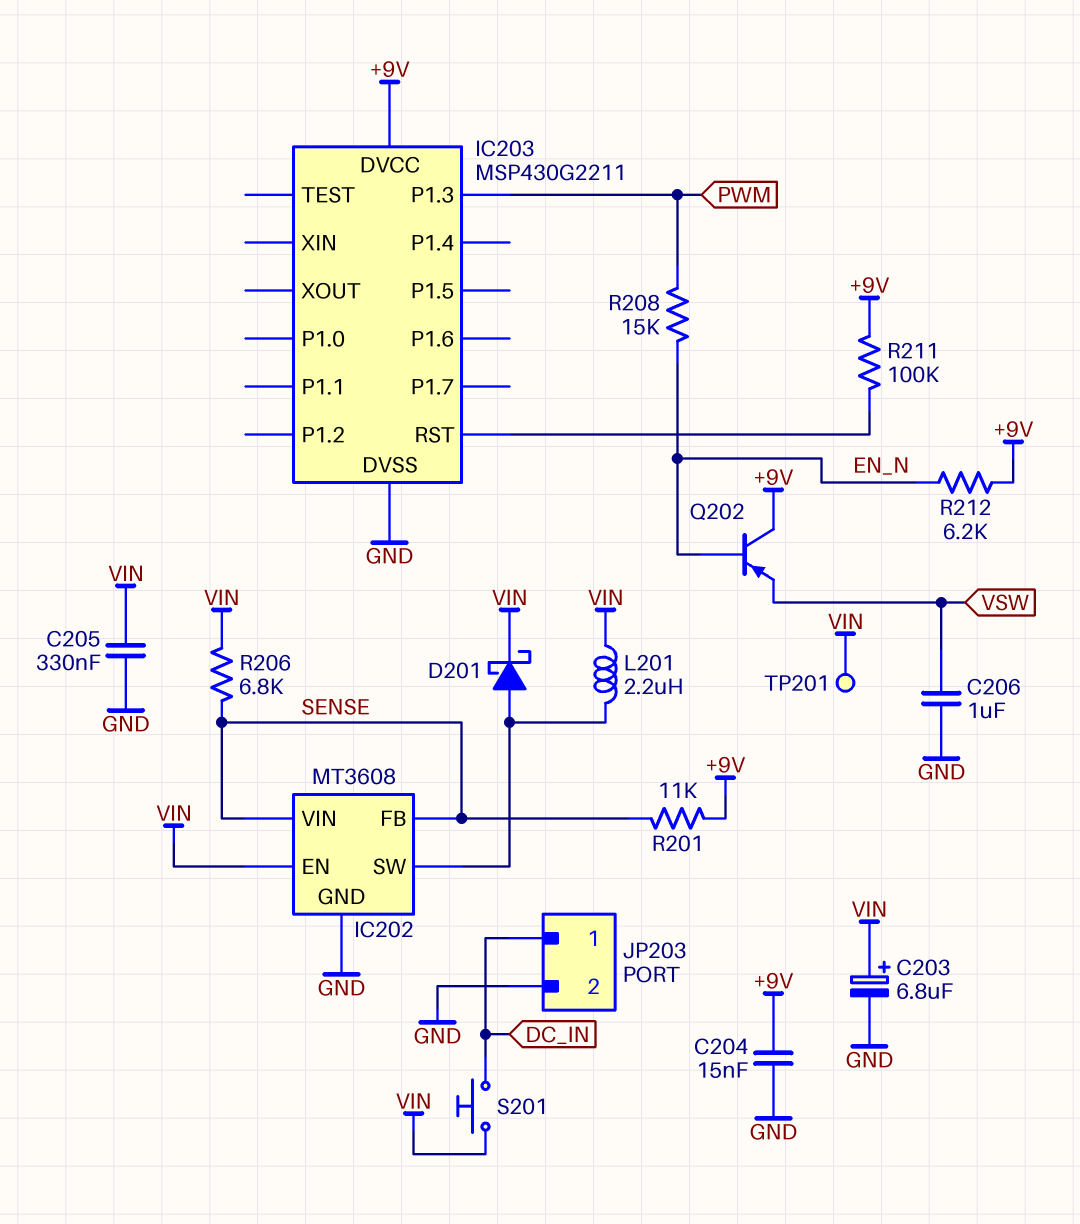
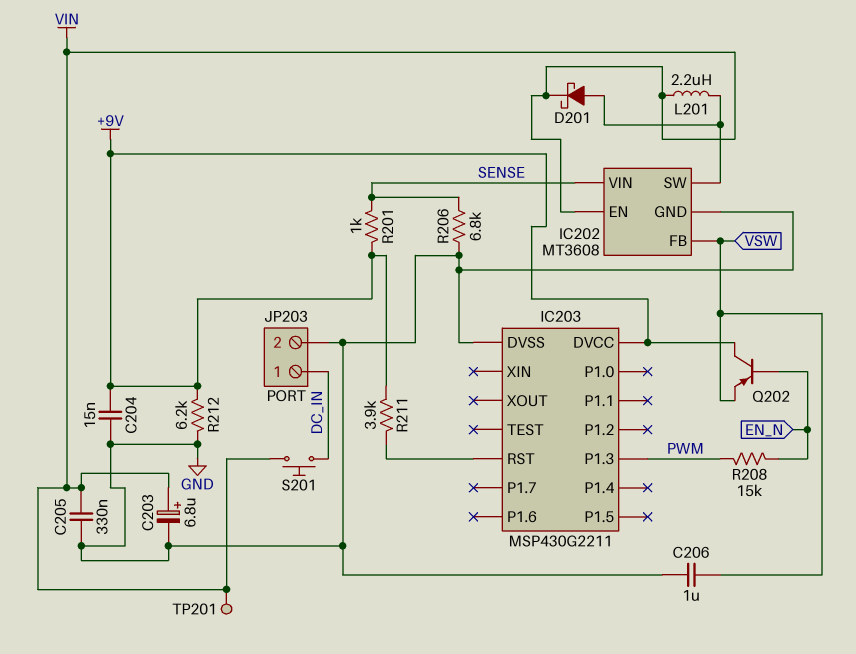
IC202 pin FB: SENSE -> VSW
R201: 11k (+9V, SENSE) -> 1k (+9V, SENSE)
R206: 6.8k (SENSE, VIN) -> 6.8k (GND, SENSE)
R211: 100k (+9V, IC203/RST) -> 3.9k (+9V, IC203/RST)
R212: 6.2k (+9V, EN_N) -> 6.2k (+9V, GND)

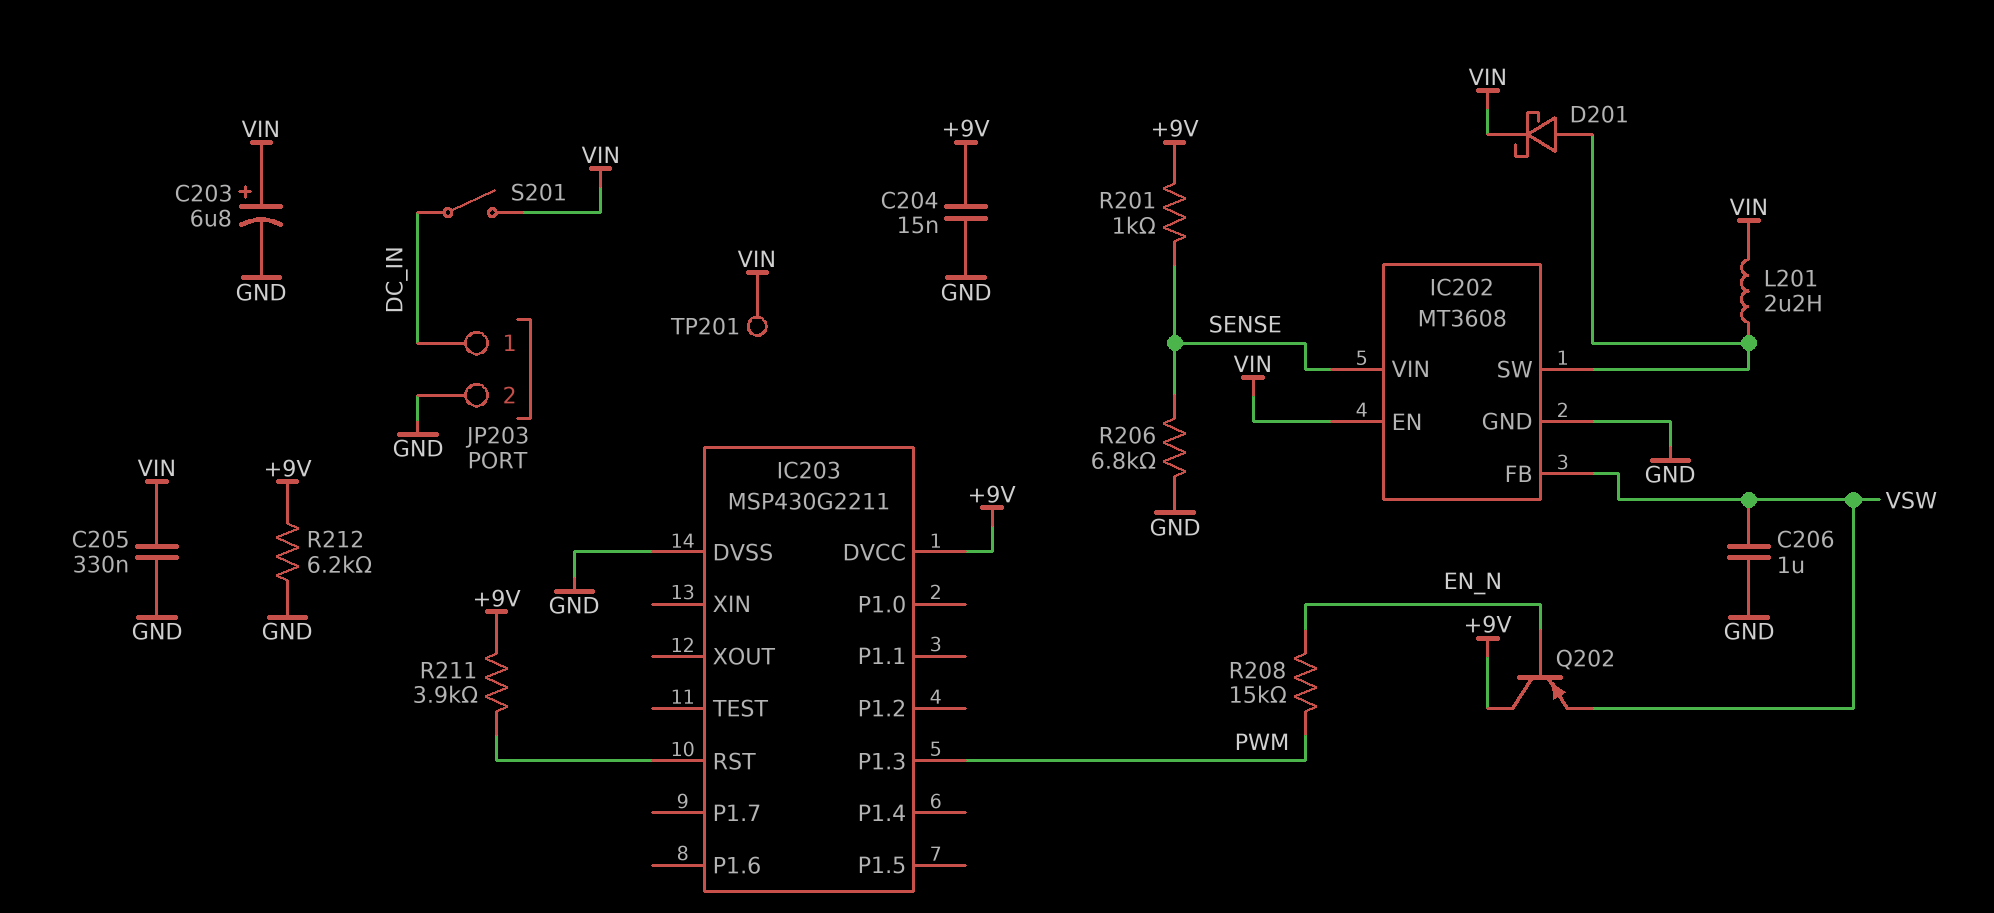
S201: button (DC_IN, VIN) -> switch (DC_IN, VIN)

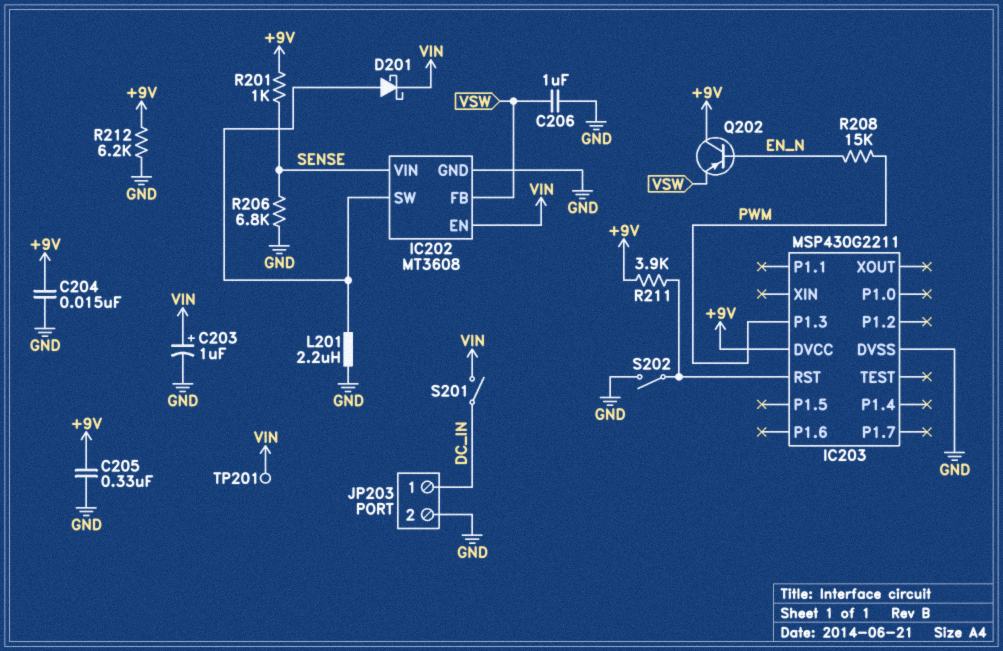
C203: 6.8uF (plus VIN, minus GND) -> 1uF (plus VIN, minus GND)
C205: 330nF (GND, VIN) -> 330nF (+9V, GND)
L201: 2.2uH (IC202/SW, VIN) -> 2.2uH (GND, IC202/SW)
S202: none -> switch (GND, IC203/RST)

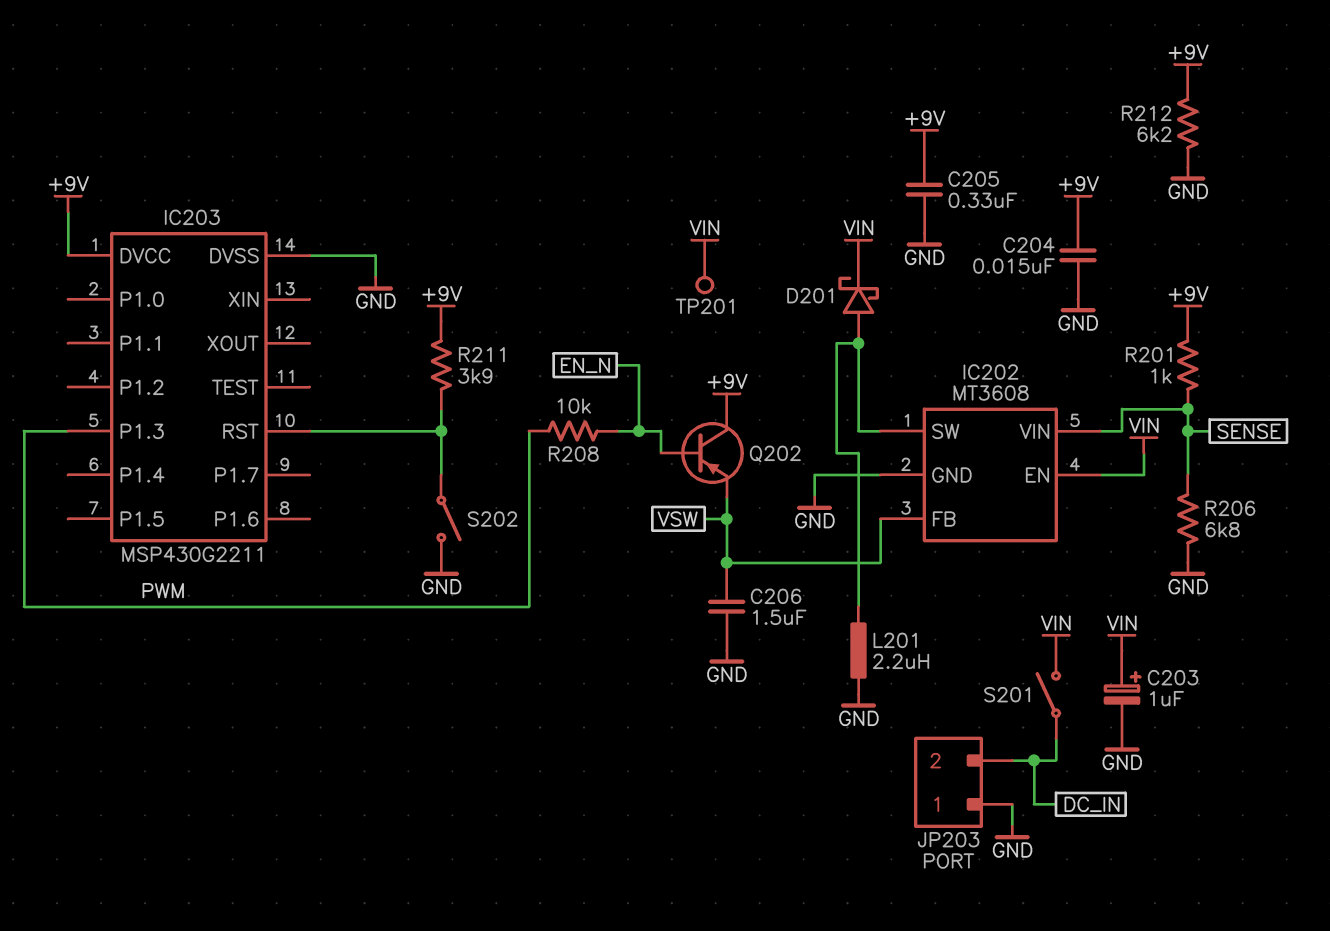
C206: 1uF (GND, VSW) -> 1.5uF (GND, VSW)
JP203 pin 1: DC_IN -> GND
JP203 pin 2: GND -> DC_IN
R208: 15k (EN_N, PWM) -> 10k (EN_N, PWM)

